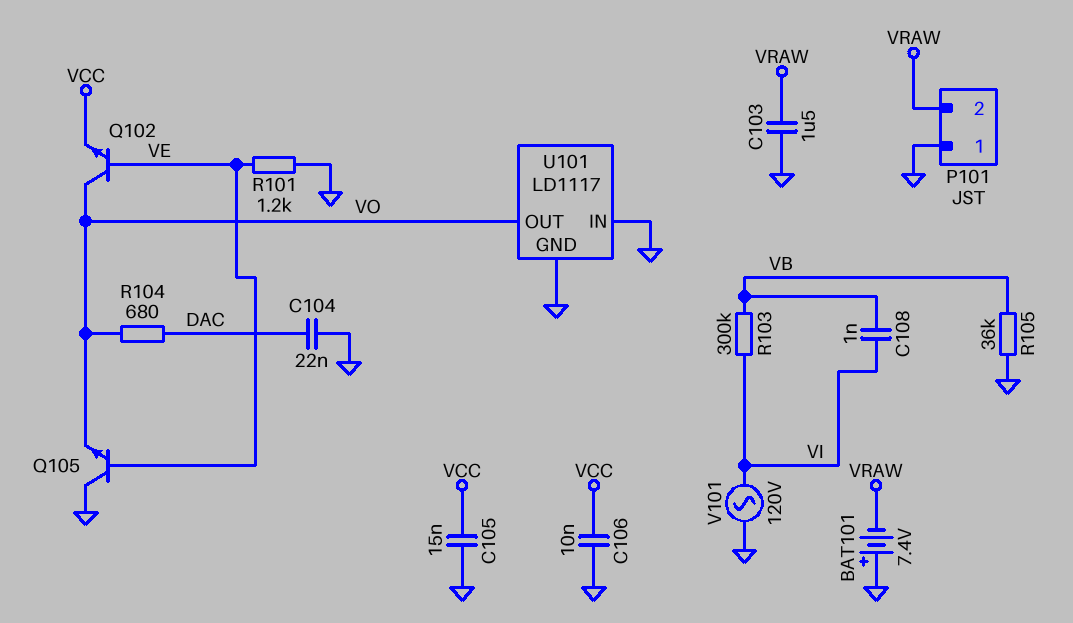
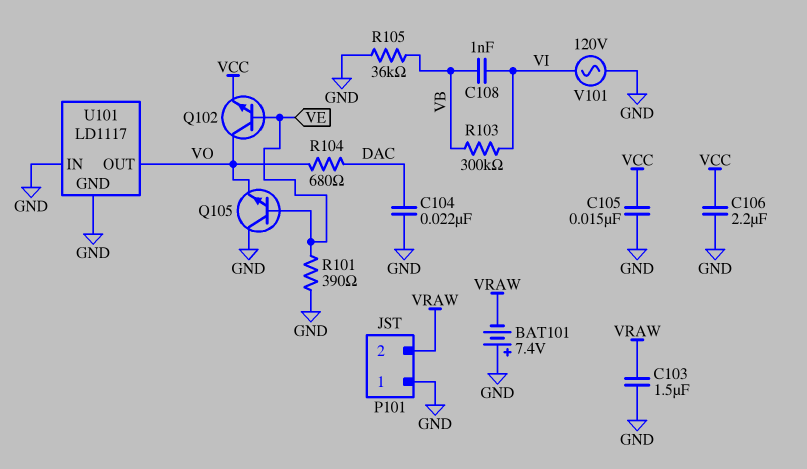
C106: 10nF (GND, VCC) -> 2.2uF (GND, VCC)
R101: 1.2k (GND, VE) -> 390 (GND, VE)

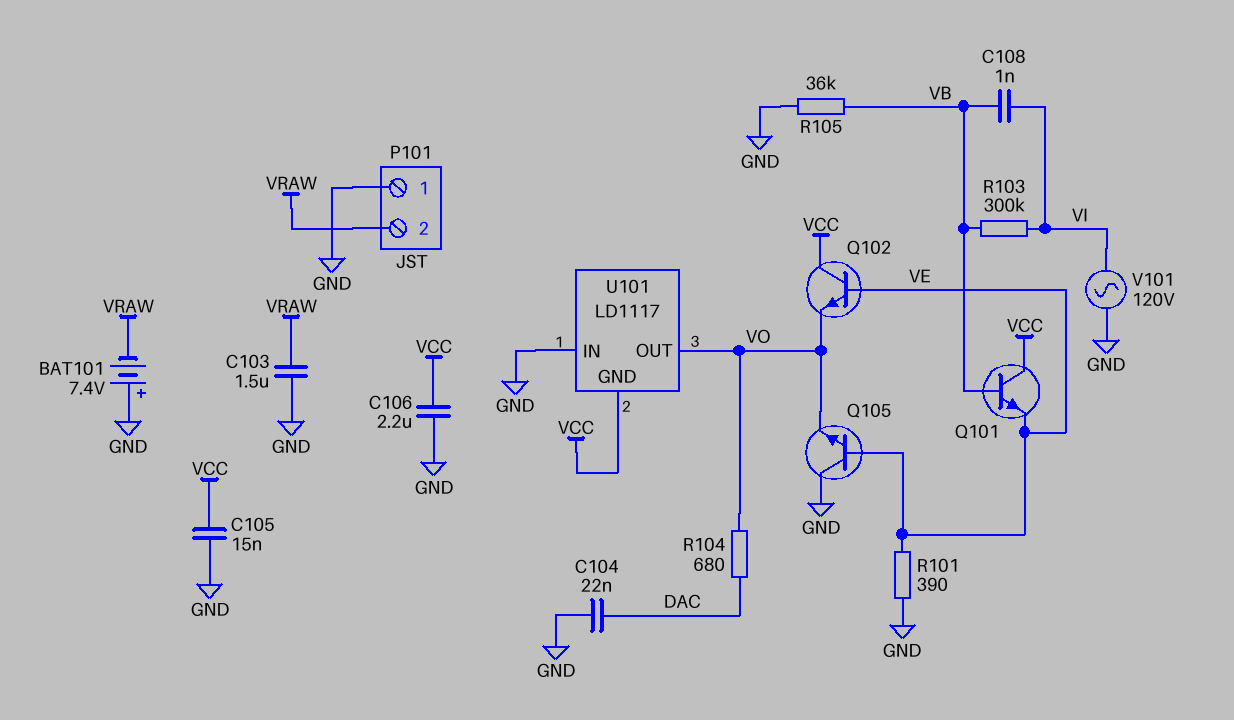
Q101: none -> NPN (B VB, C VCC, E VE)
Q102: NPN (B VE, C VO, E VCC) -> NPN (B VE, C VCC, E VO)
U101 pin GND: GND -> VCC

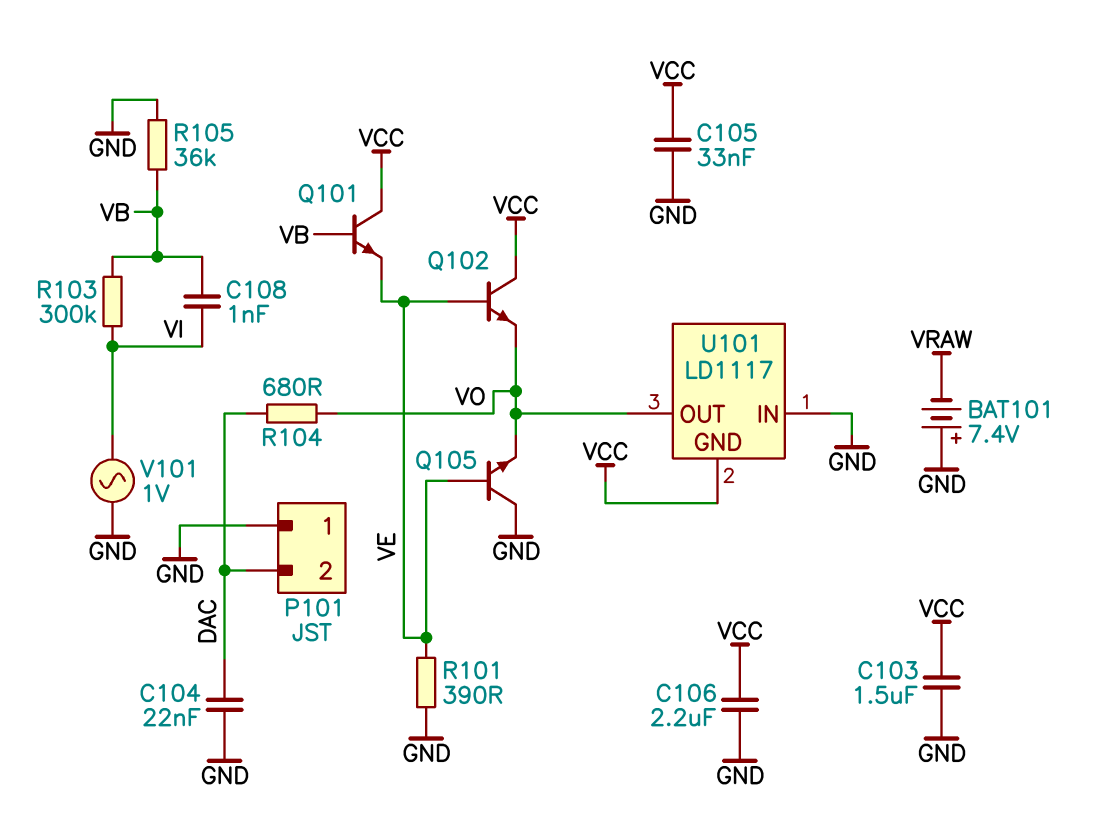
C103: 1.5uF (GND, VRAW) -> 1.5uF (GND, VCC)
C105: 15nF (GND, VCC) -> 33nF (GND, VCC)
P101 pin 2: VRAW -> DAC
V101: AC 120V (GND, VI) -> AC 1V (GND, VI)

